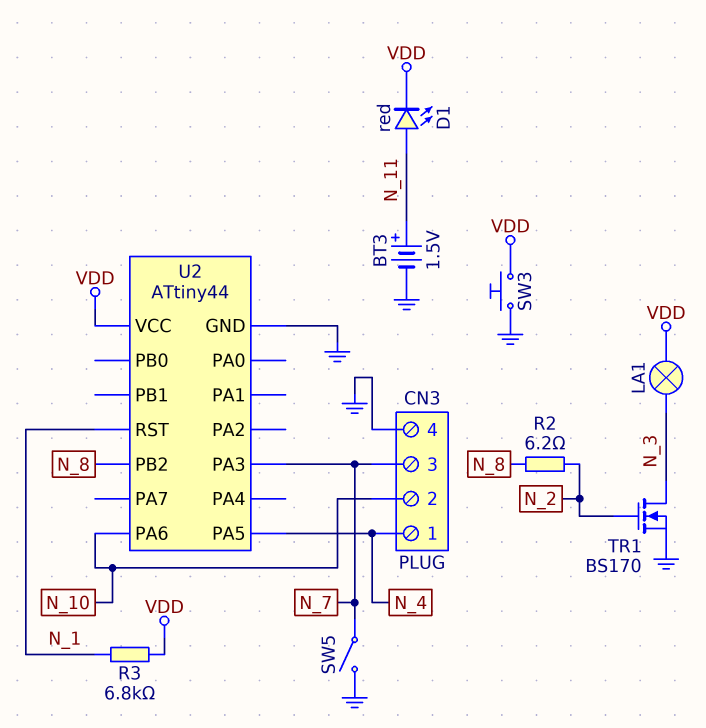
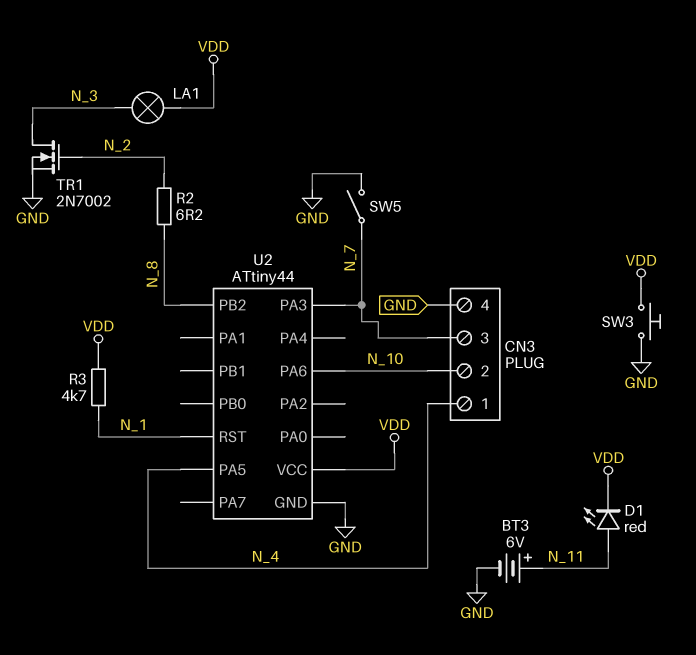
BT3: 1.5V (plus N_11, minus GND) -> 6V (plus N_11, minus GND)
R3: 6.8k (N_1, VDD) -> 4.7k (N_1, VDD)
TR1: NMOS BS170 (G N_2, D N_3, S GND) -> NMOS 2N7002 (G N_2, D N_3, S GND)

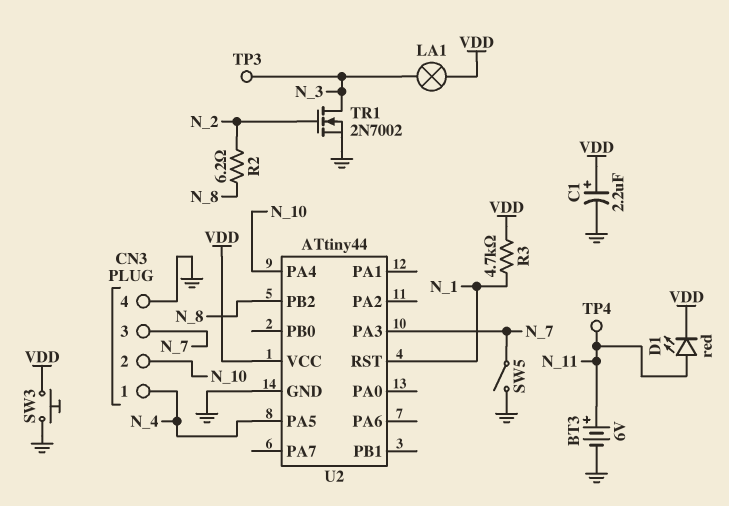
C1: none -> 2.2uF (plus VDD, minus GND)
TP3: none -> test point (N_3)
TP4: none -> test point (N_11)
U2 pin PA4: none -> N_10
U2 pin PA6: N_10 -> none

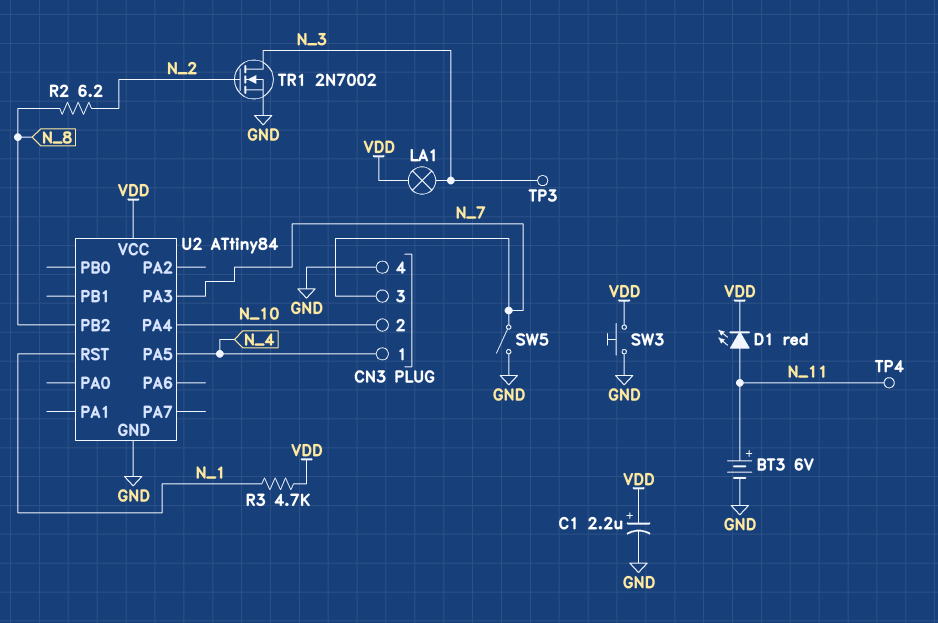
U2: ATtiny44 -> ATtiny84

